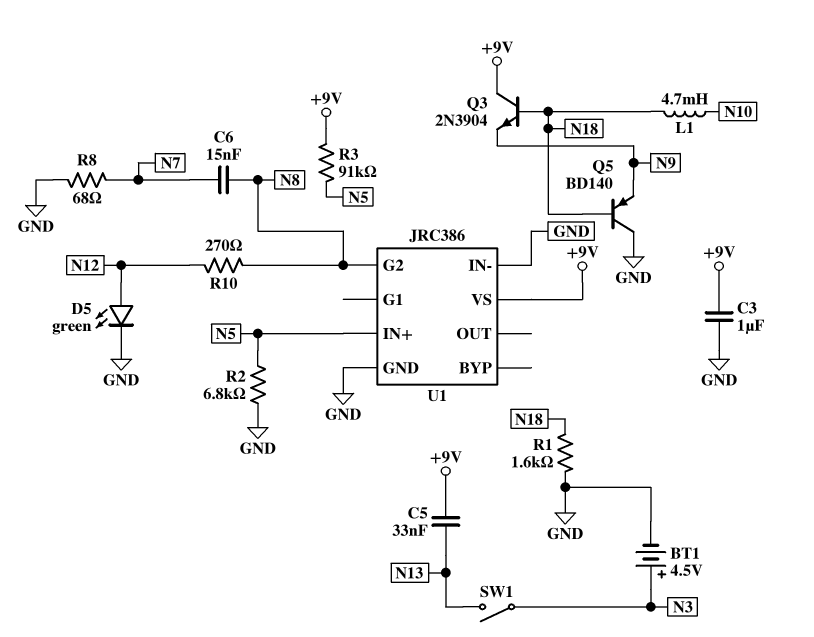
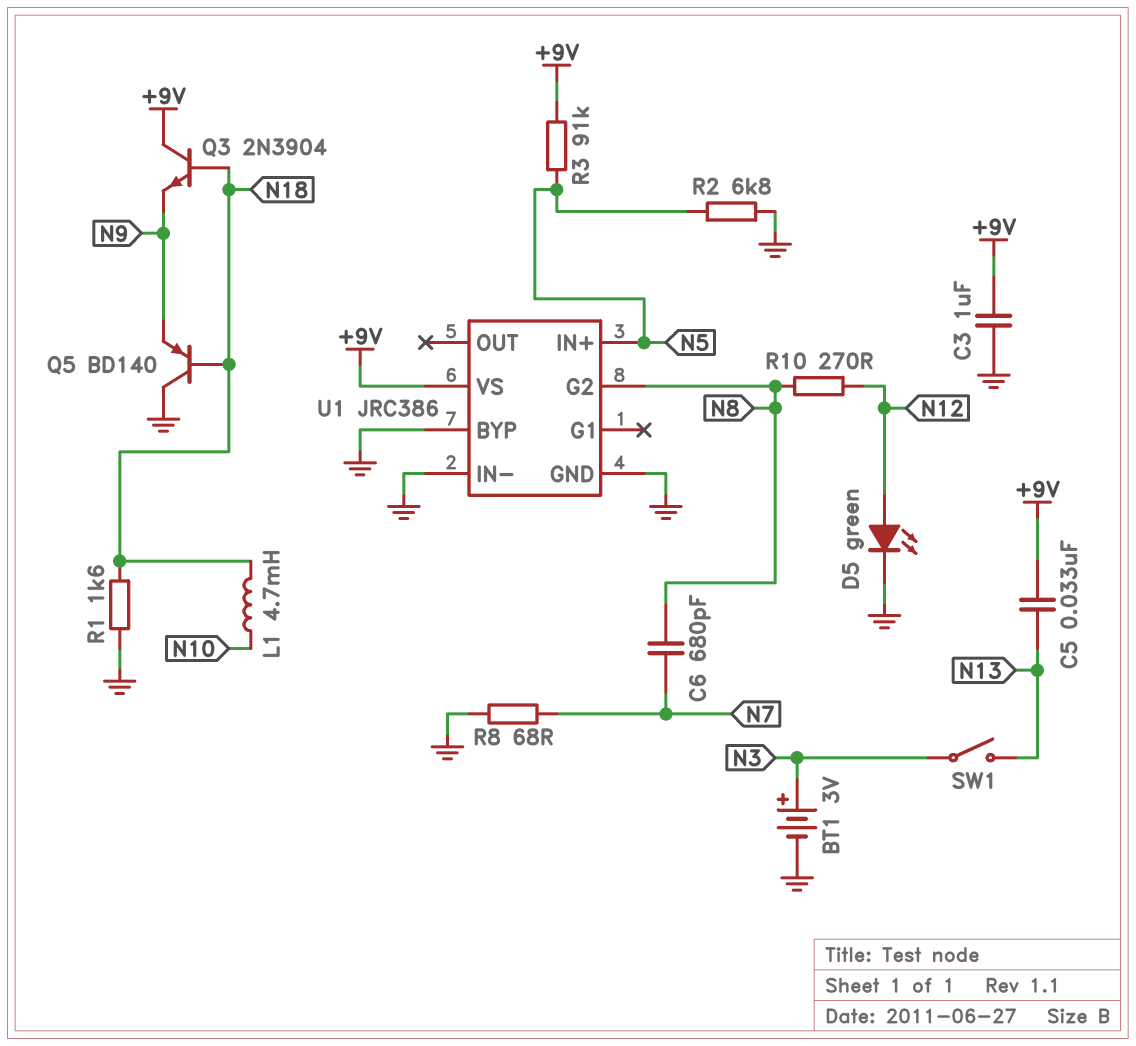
BT1: 4.5V (plus N3, minus GND) -> 3V (plus N3, minus GND)
C6: 15nF (N7, N8) -> 680pF (N7, N8)
U1 pin BYP: none -> GND

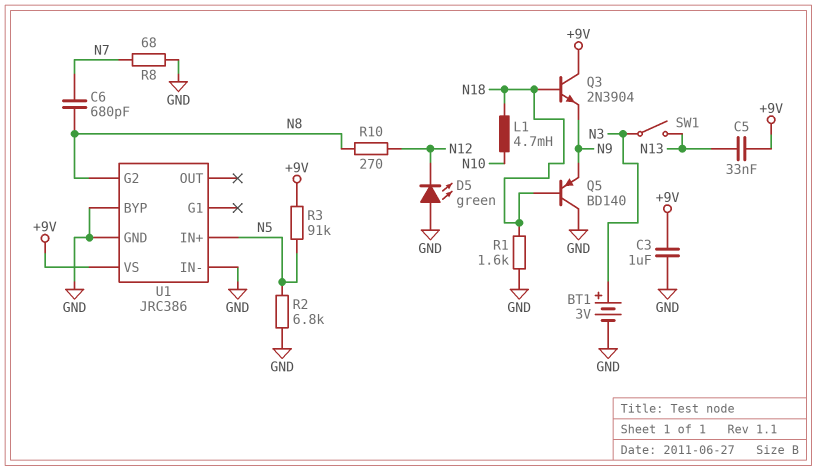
D5: LED green (A N12, K GND) -> LED green (A GND, K N12)

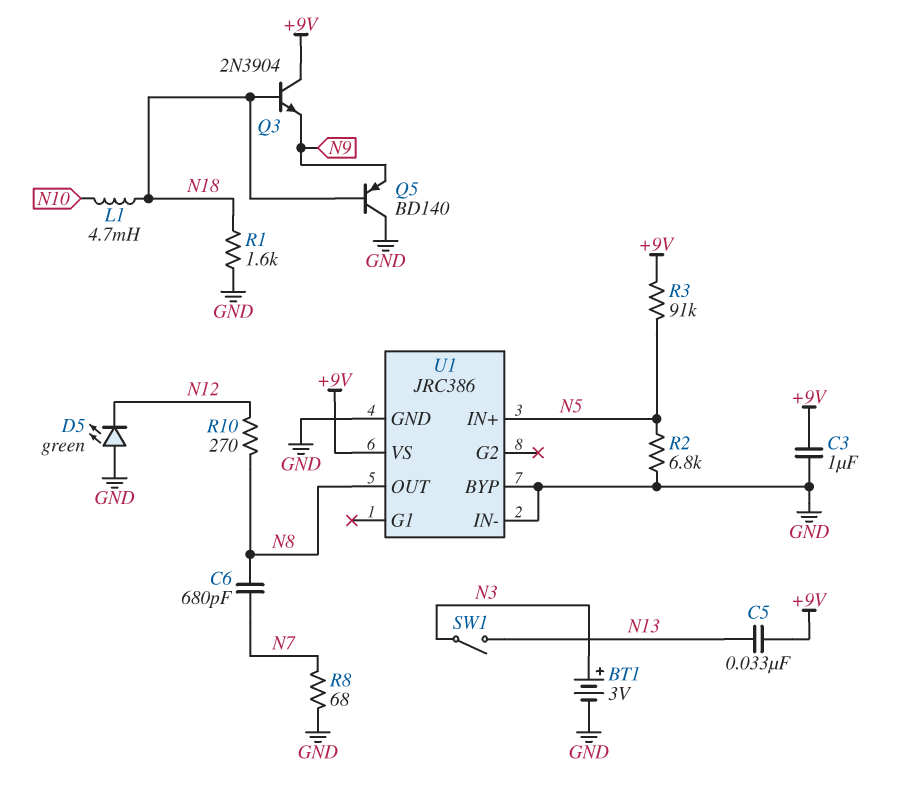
U1 pin G2: N8 -> none
U1 pin OUT: none -> N8

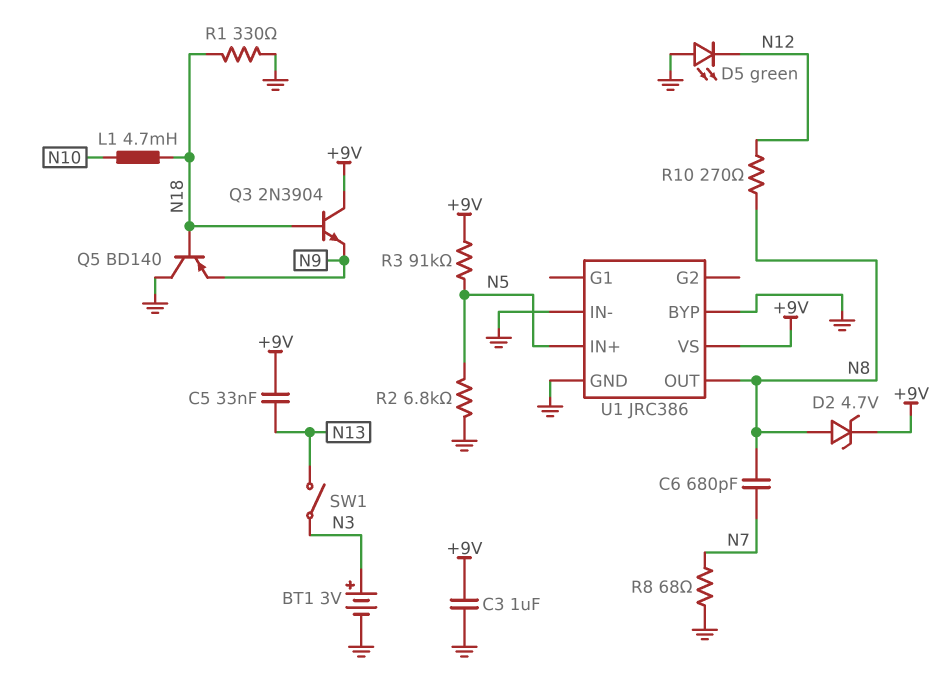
D2: none -> zener 4.7V (A N8, K +9V)
R1: 1.6k (GND, N18) -> 330 (GND, N18)

